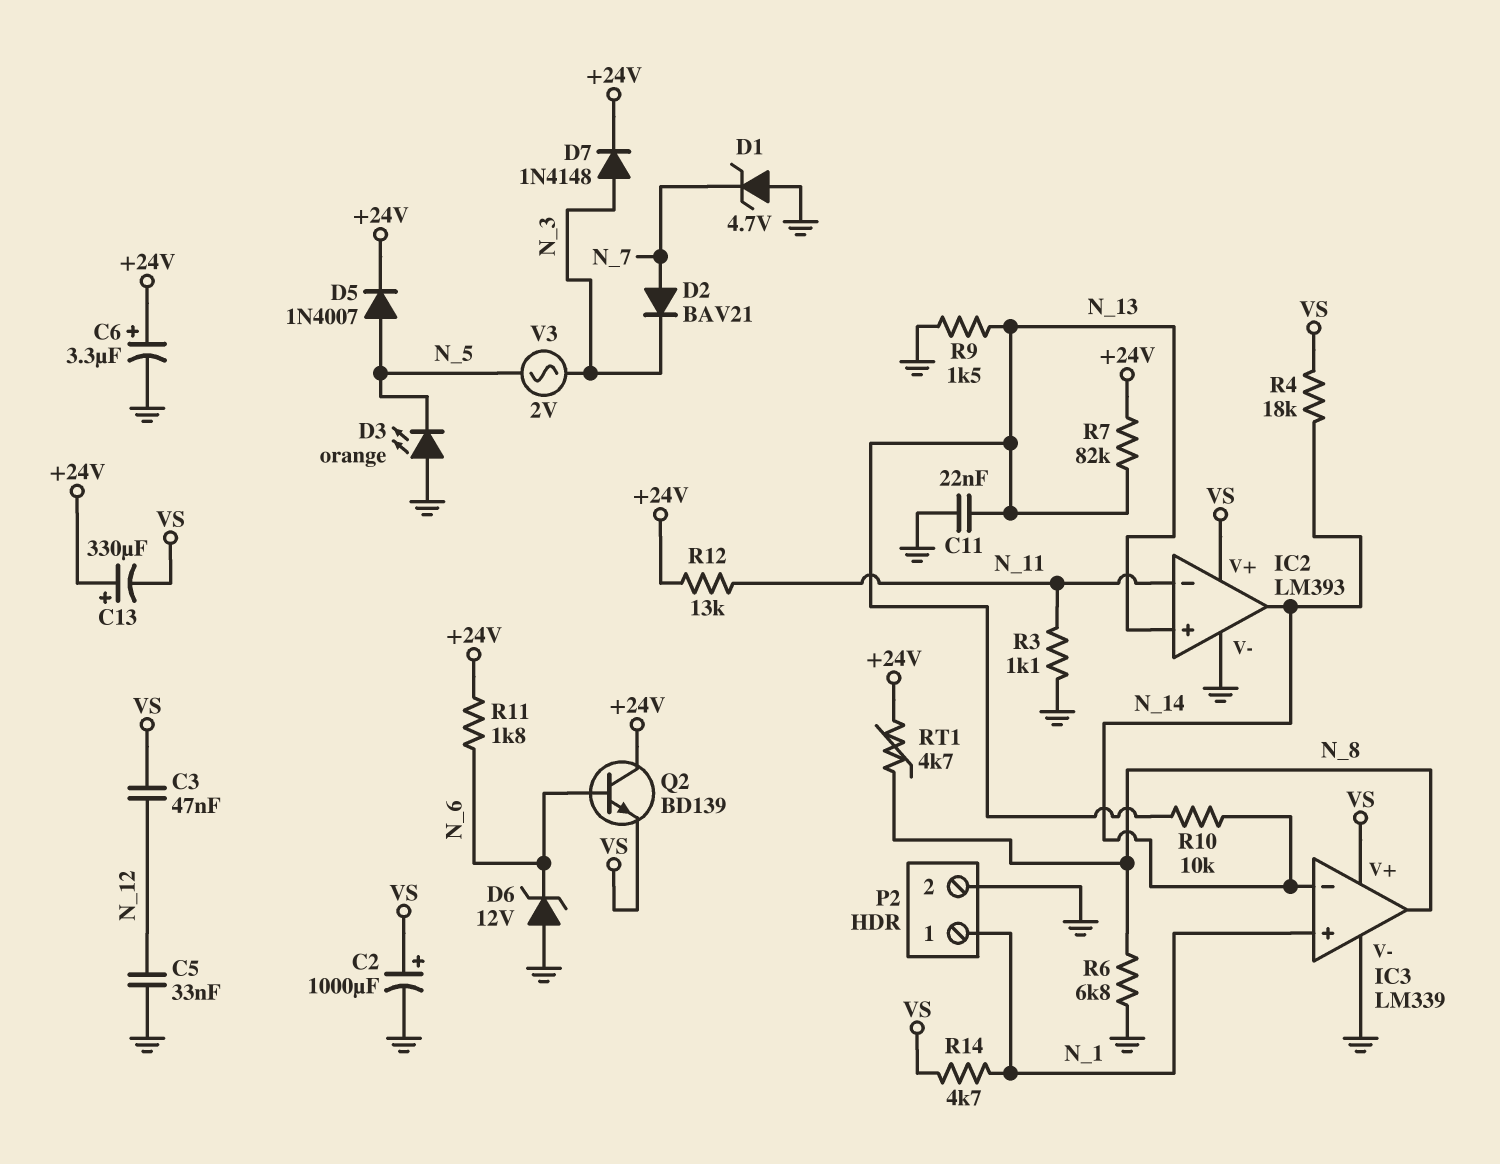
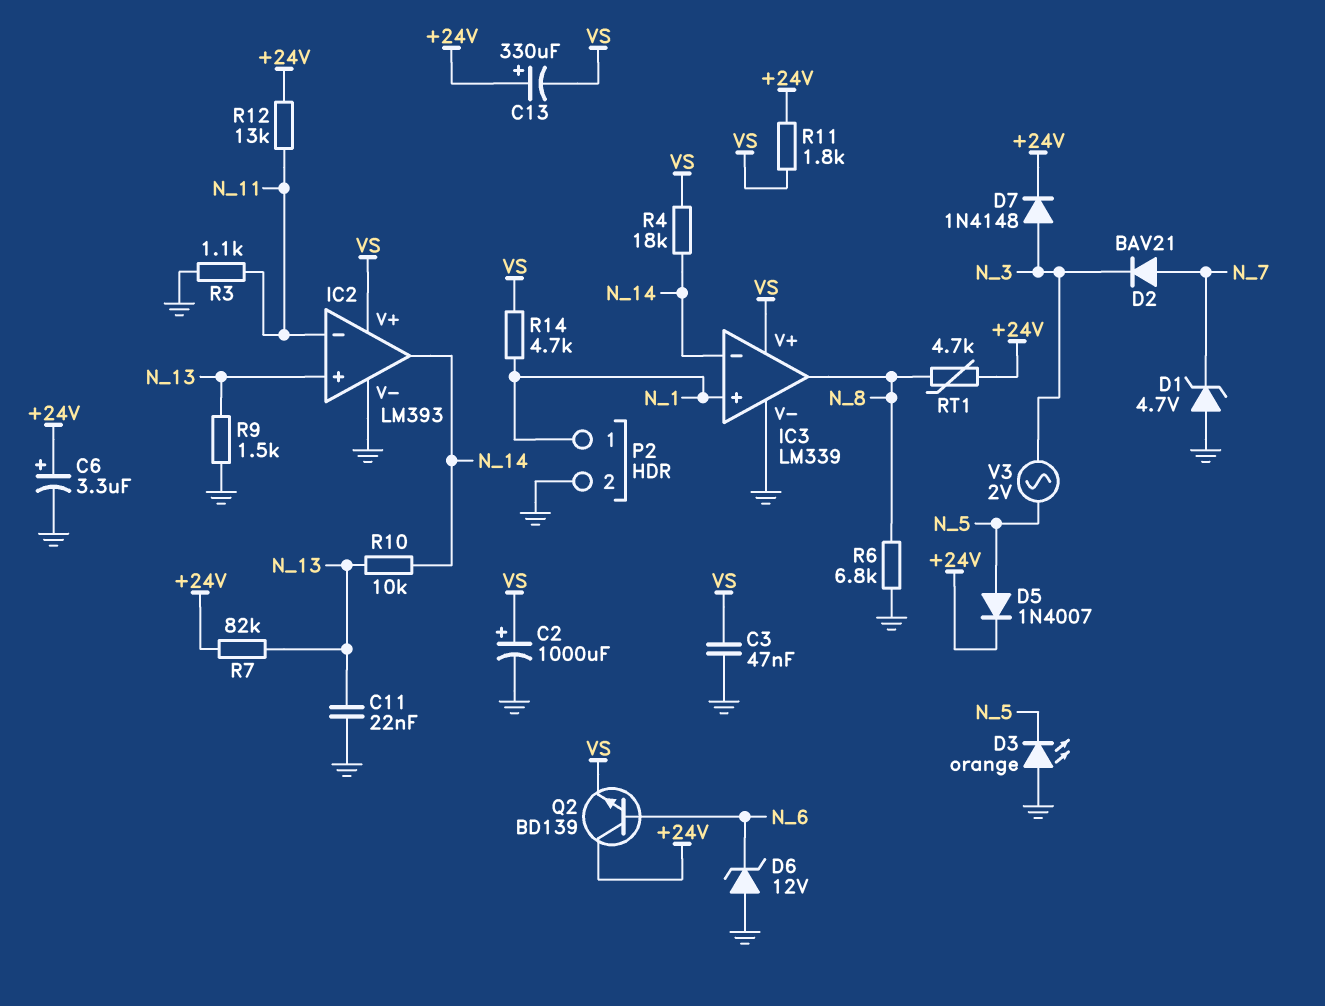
C3: 47nF (N_12, VS) -> 47nF (GND, VS)
C5: 33nF (GND, N_12) -> none
R11: 1.8k (+24V, N_6) -> 1.8k (+24V, VS)

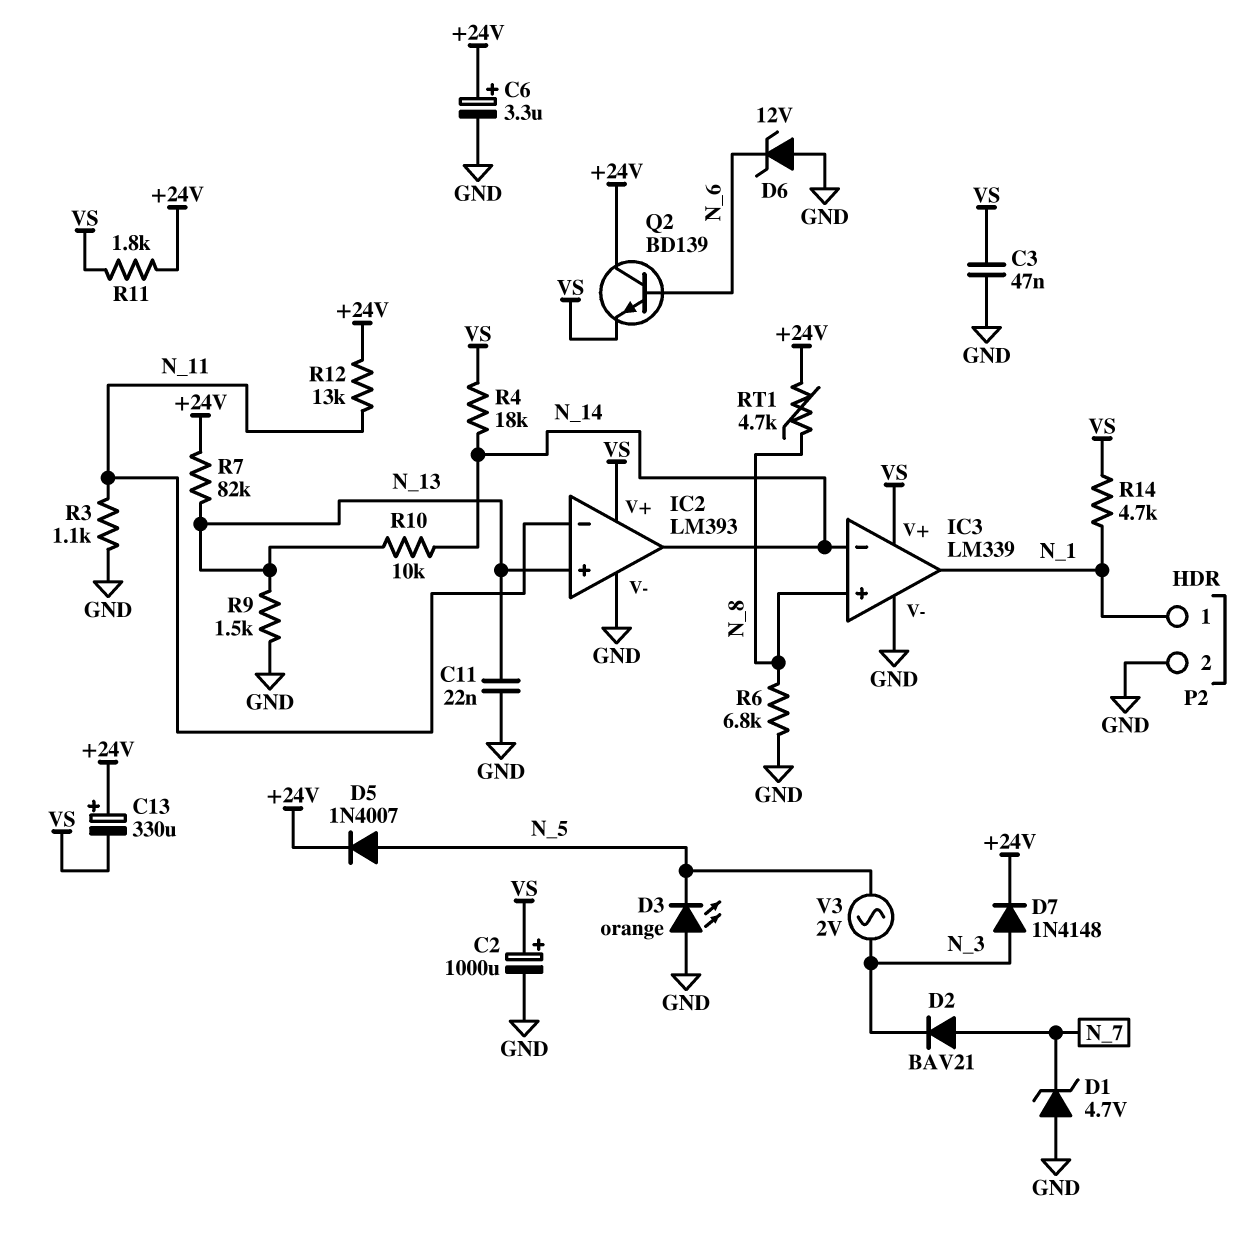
IC3 pin in+: N_1 -> N_8
IC3 pin out: N_8 -> N_1

